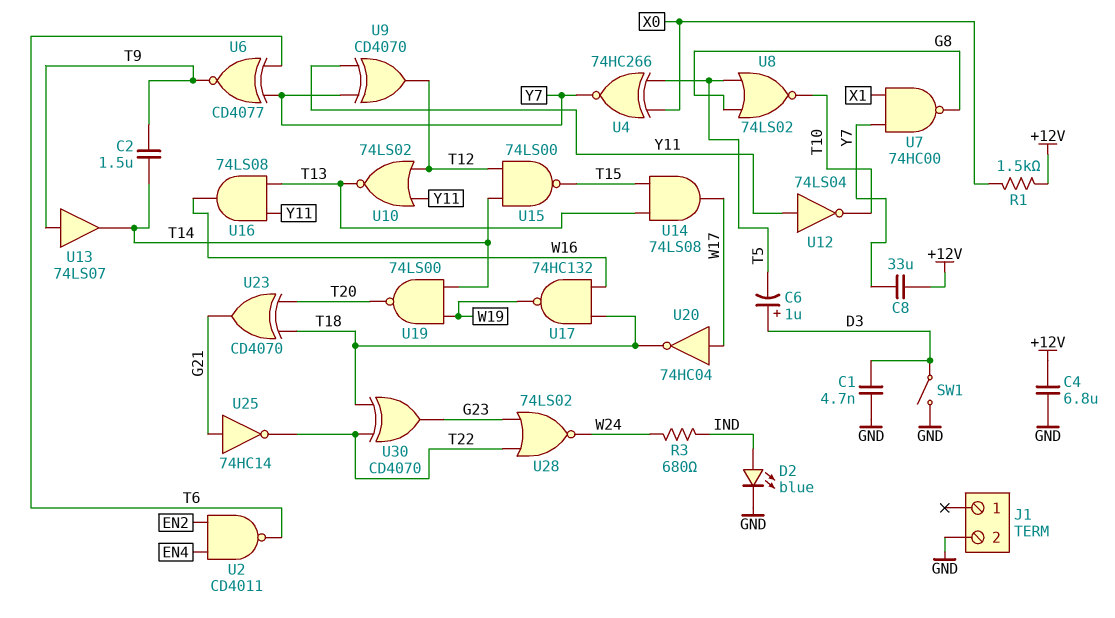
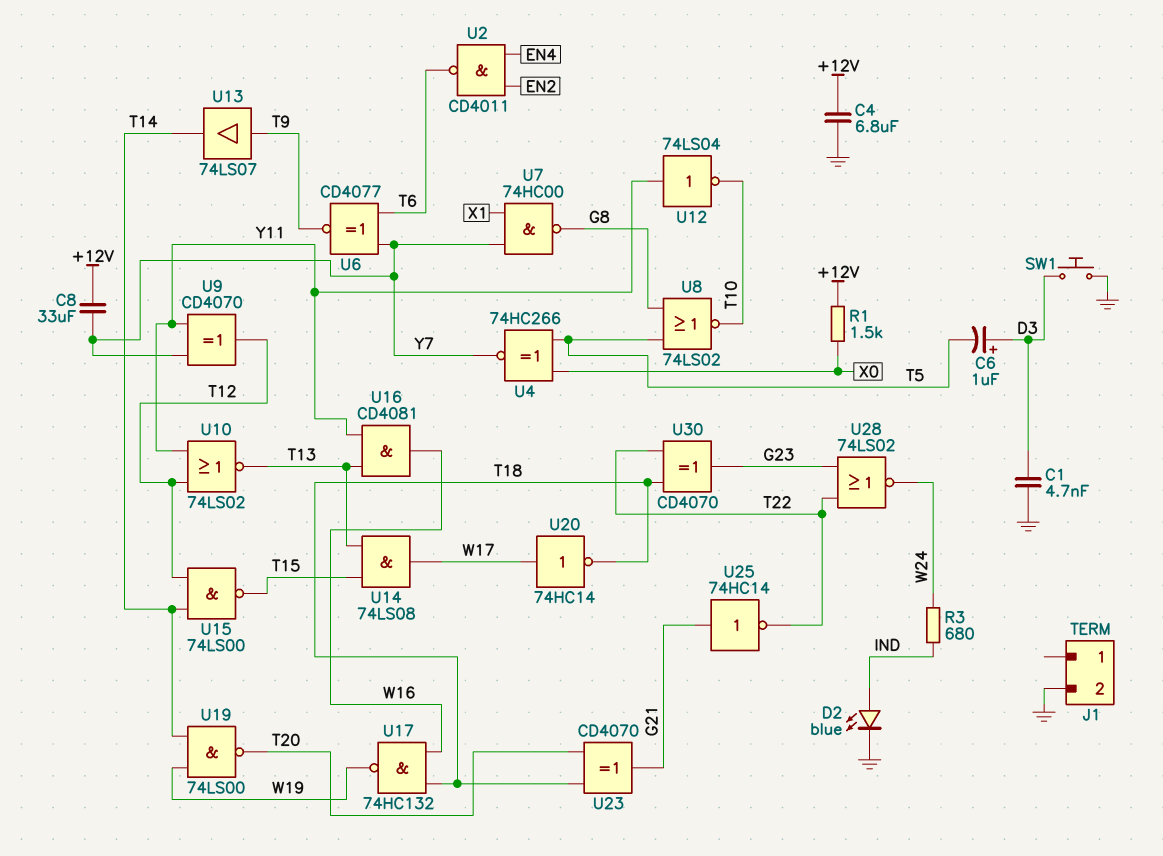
C2: 1.5uF (T9, T14) -> none
SW1: switch (D3, GND) -> button (D3, GND)
U16: AND 74LS08 (in T13, in Y11, out W16) -> AND CD4081 (in T13, in Y11, out W16)
U20: NOT 74HC04 (in W17, out T18) -> NOT 74HC14 (in W17, out T18)

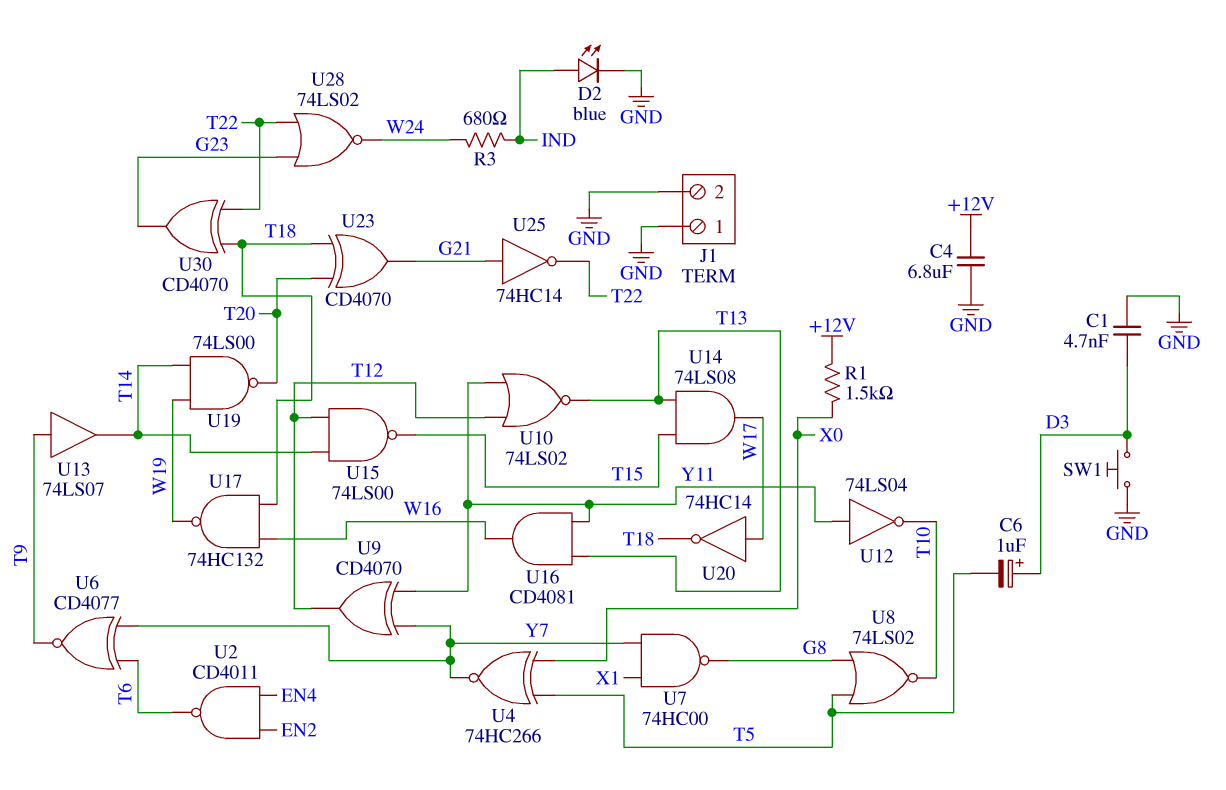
C8: 33uF (+12V, Y7) -> none
J1 pin 1: none -> GND

